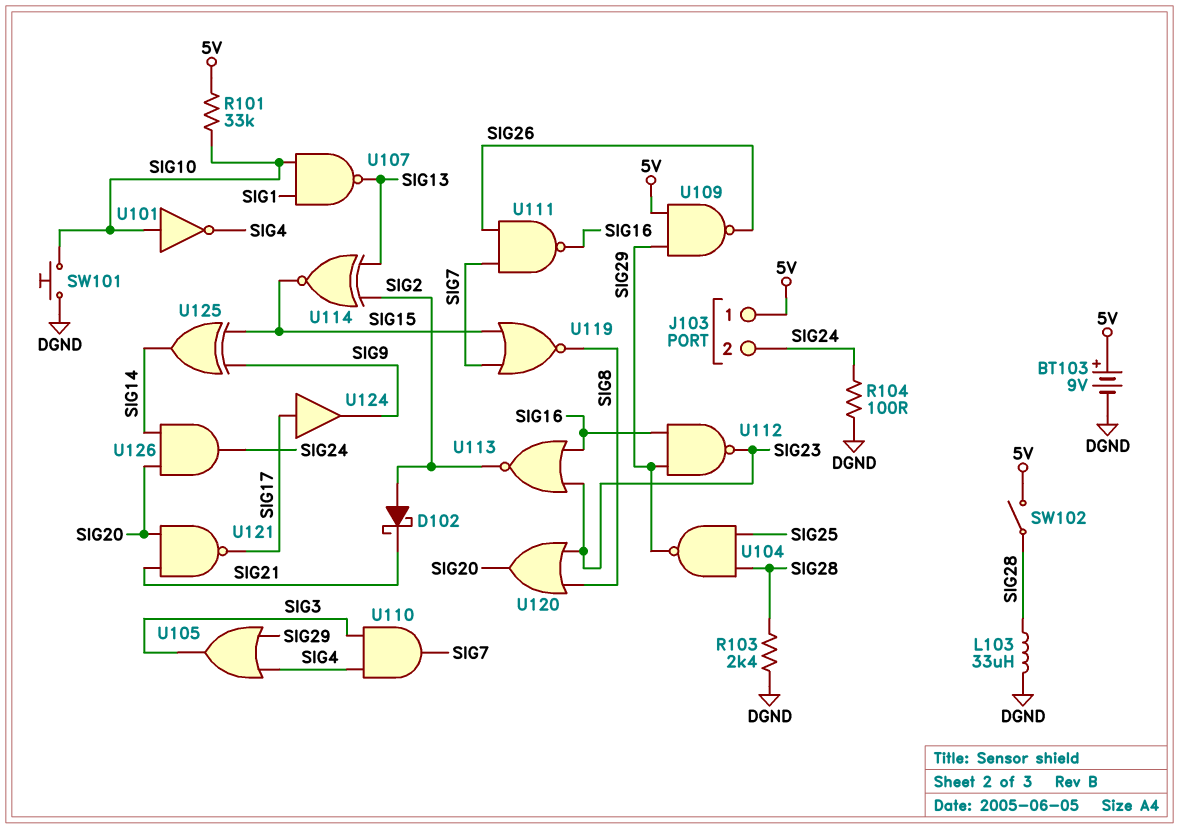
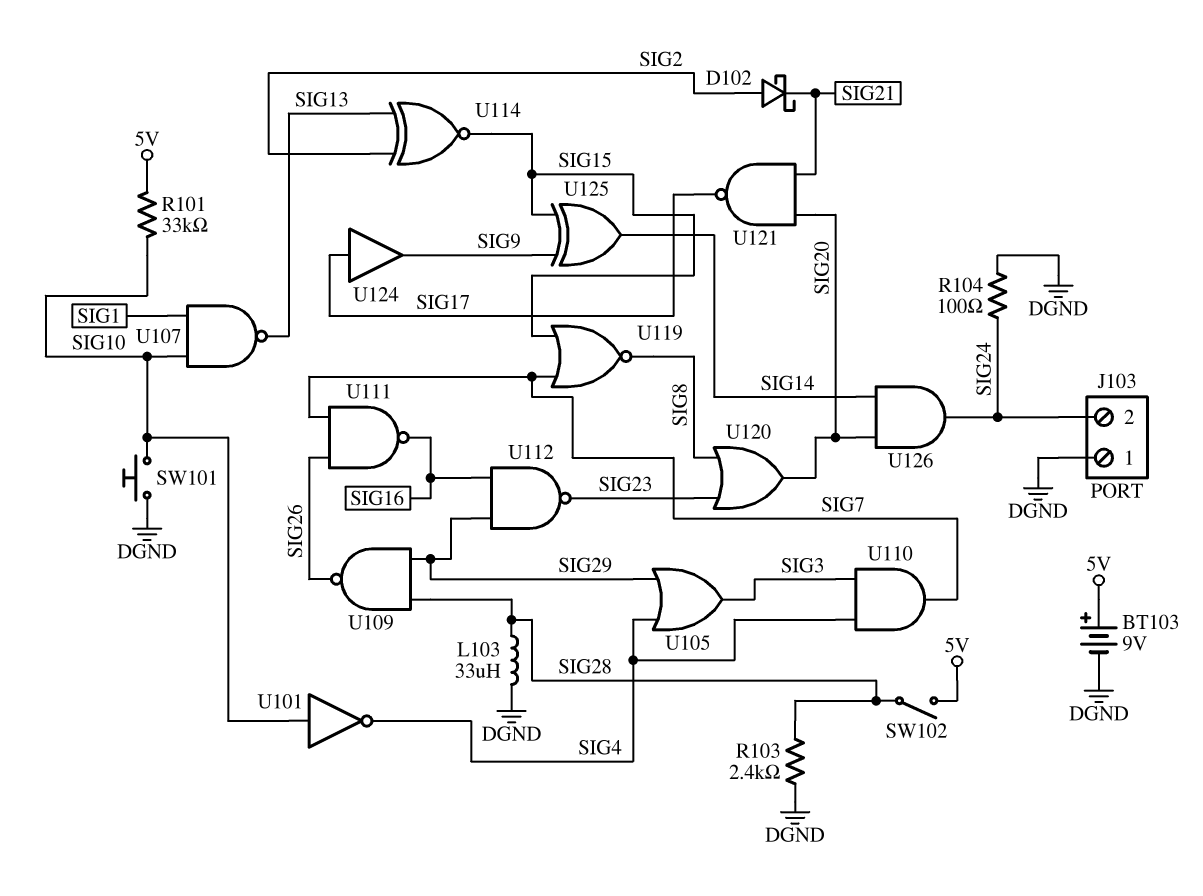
J103 pin 1: 5V -> DGND
U104: NAND (in SIG25, in SIG28, out SIG29) -> none
U109: NAND (in 5V, in SIG29, out SIG26) -> NAND (in SIG28, in SIG29, out SIG26)
U113: NOR (in SIG16, in SIG23, out SIG2) -> none

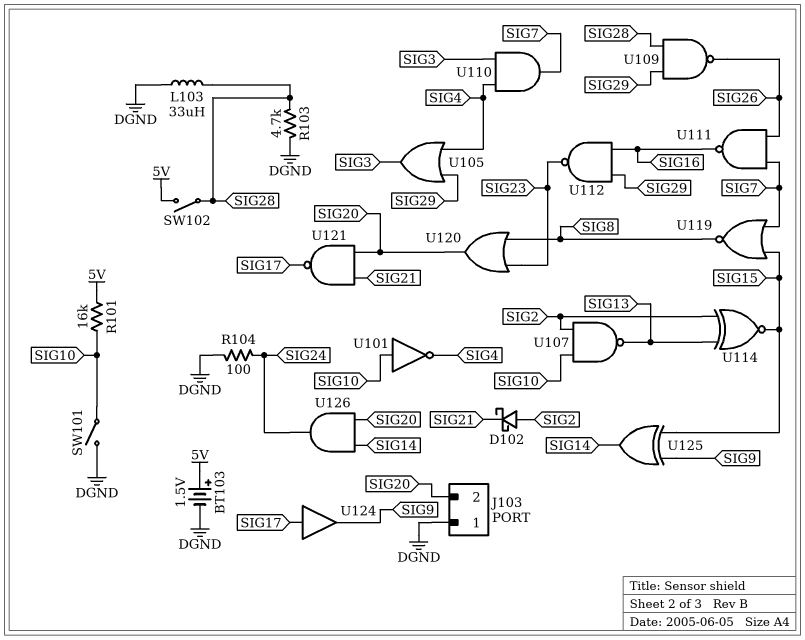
BT103: 9V (plus 5V, minus DGND) -> 1.5V (plus 5V, minus DGND)
J103 pin 2: SIG24 -> SIG20
R101: 33k (5V, SIG10) -> 16k (5V, SIG10)
R103: 2.4k (DGND, SIG28) -> 4.7k (DGND, SIG28)
SW101: button (DGND, SIG10) -> switch (DGND, SIG10)
U107: NAND (in SIG1, in SIG10, out SIG13) -> NAND (in SIG2, in SIG10, out SIG13)

